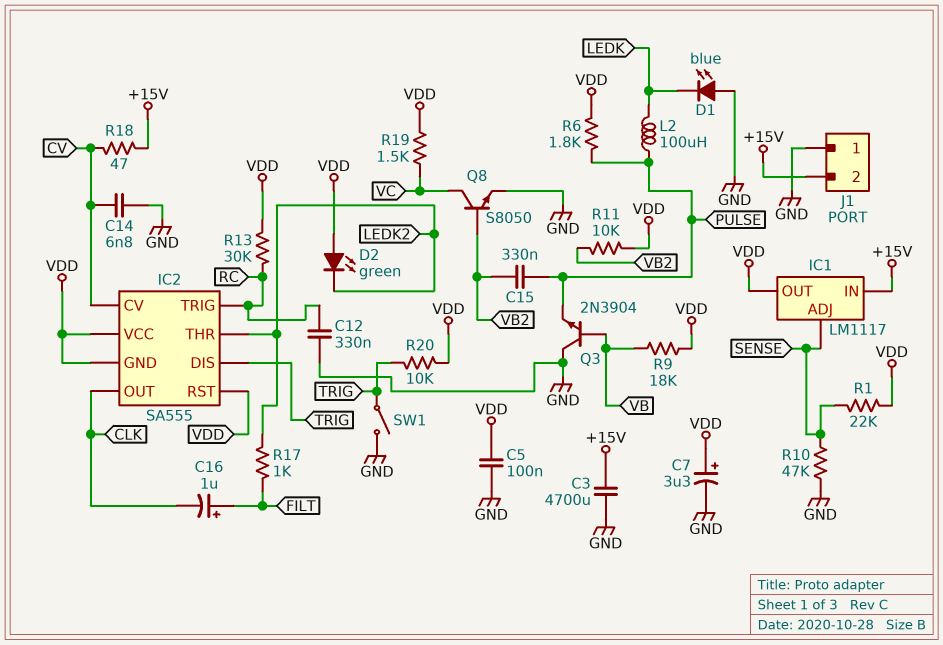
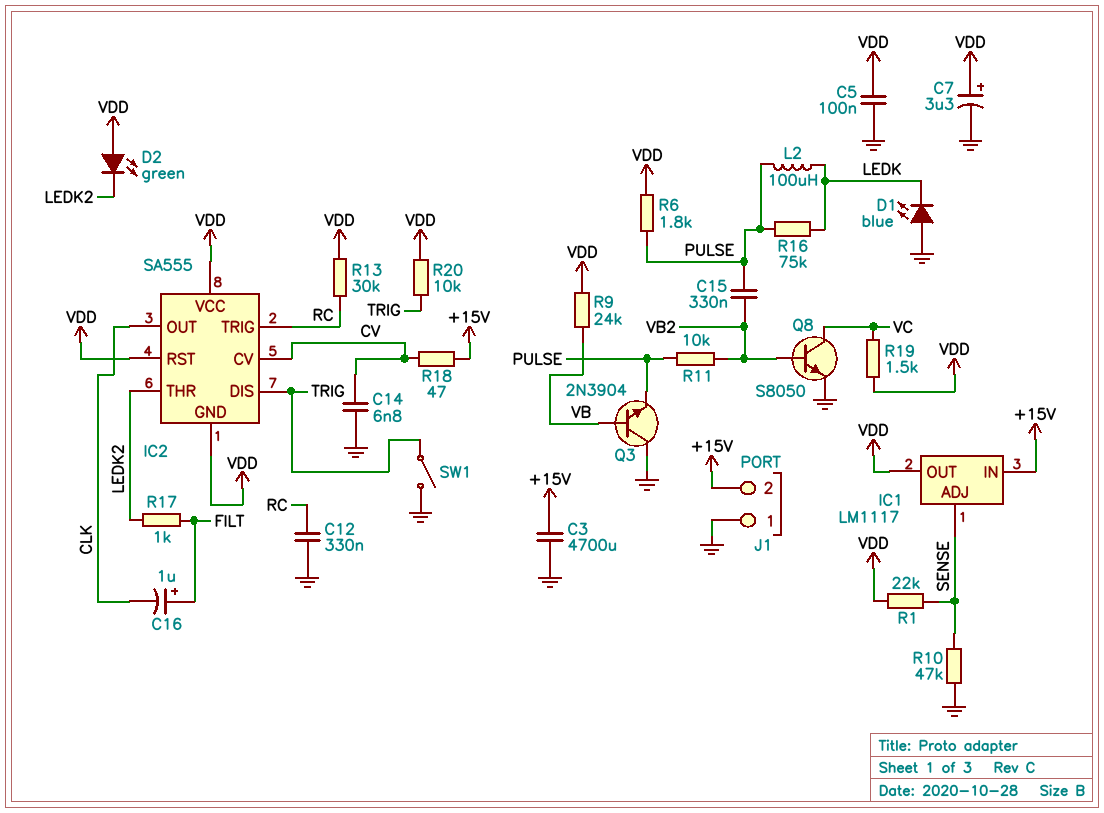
R9: 18k (VB, VDD) -> 24k (VB, VDD)
R11: 10k (VB2, VDD) -> 10k (PULSE, VB2)
R16: none -> 75k (LEDK, PULSE)

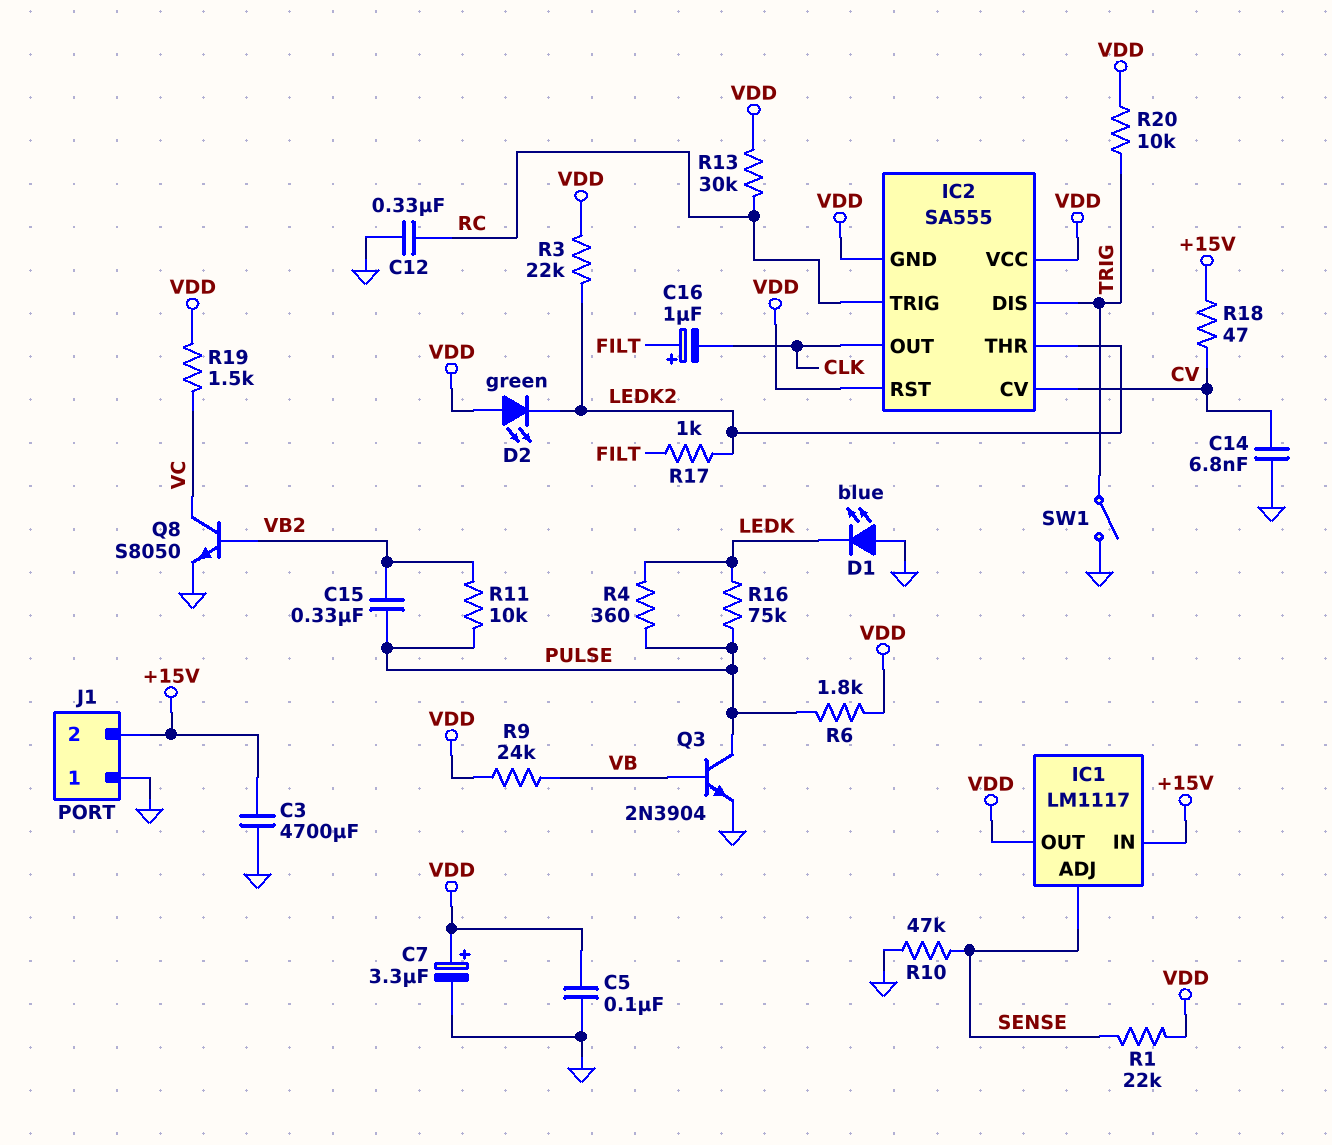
L2: 100uH (LEDK, PULSE) -> none
Q3: NPN 2N3904 (B VB, C GND, E PULSE) -> NPN 2N3904 (B VB, C PULSE, E GND)
R3: none -> 22k (LEDK2, VDD)
R4: none -> 360 (LEDK, PULSE)

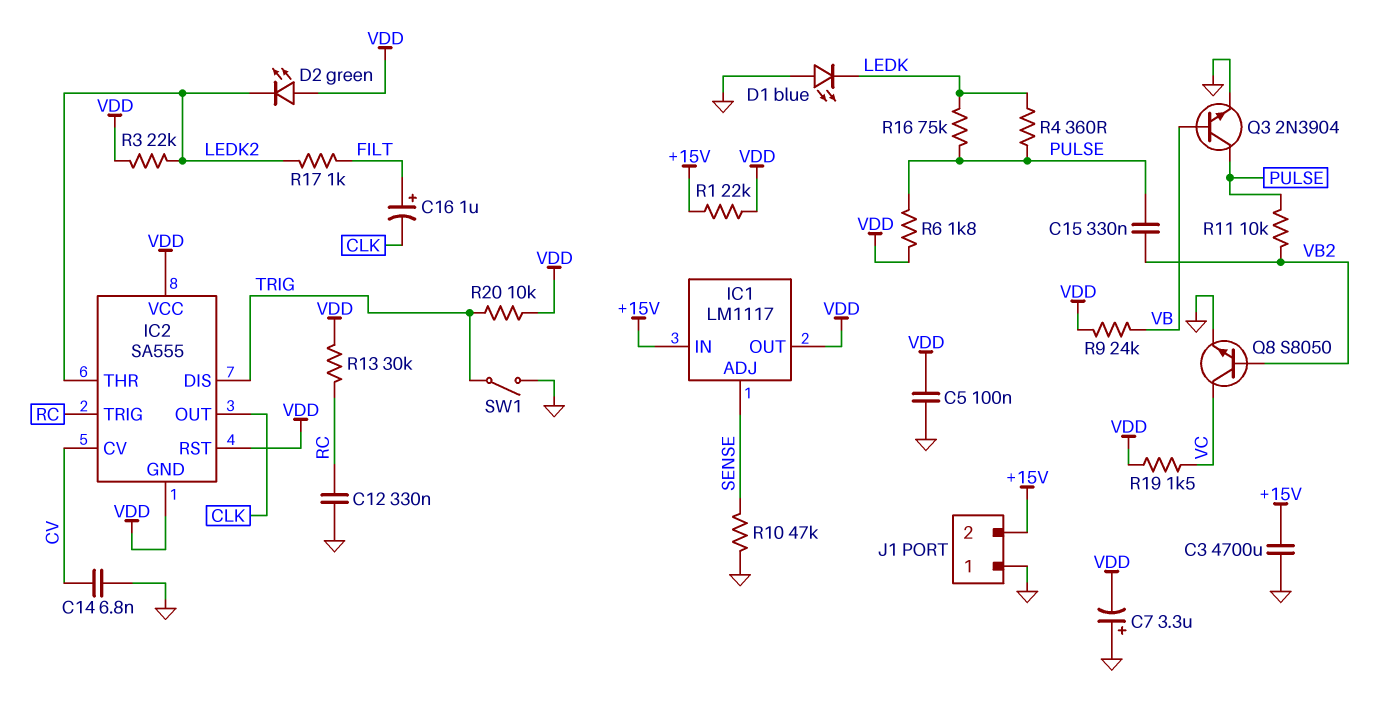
C7: 3.3uF (plus VDD, minus GND) -> 3.3uF (plus GND, minus VDD)
R1: 22k (SENSE, VDD) -> 22k (+15V, VDD)
R18: 47 (+15V, CV) -> none

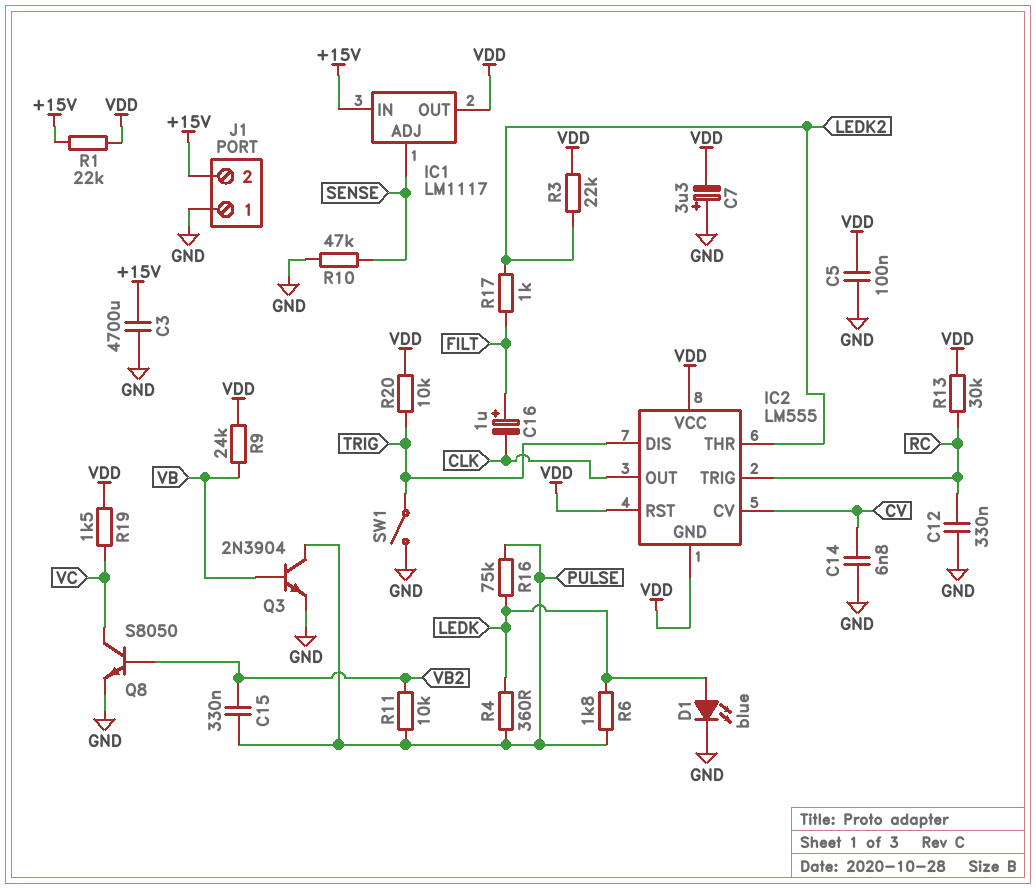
D1: LED blue (A GND, K LEDK) -> LED blue (A LEDK, K GND)
D2: LED green (A VDD, K LEDK2) -> none
IC2: SA555 -> LM555
R6: 1.8k (PULSE, VDD) -> 1.8k (LEDK, PULSE)

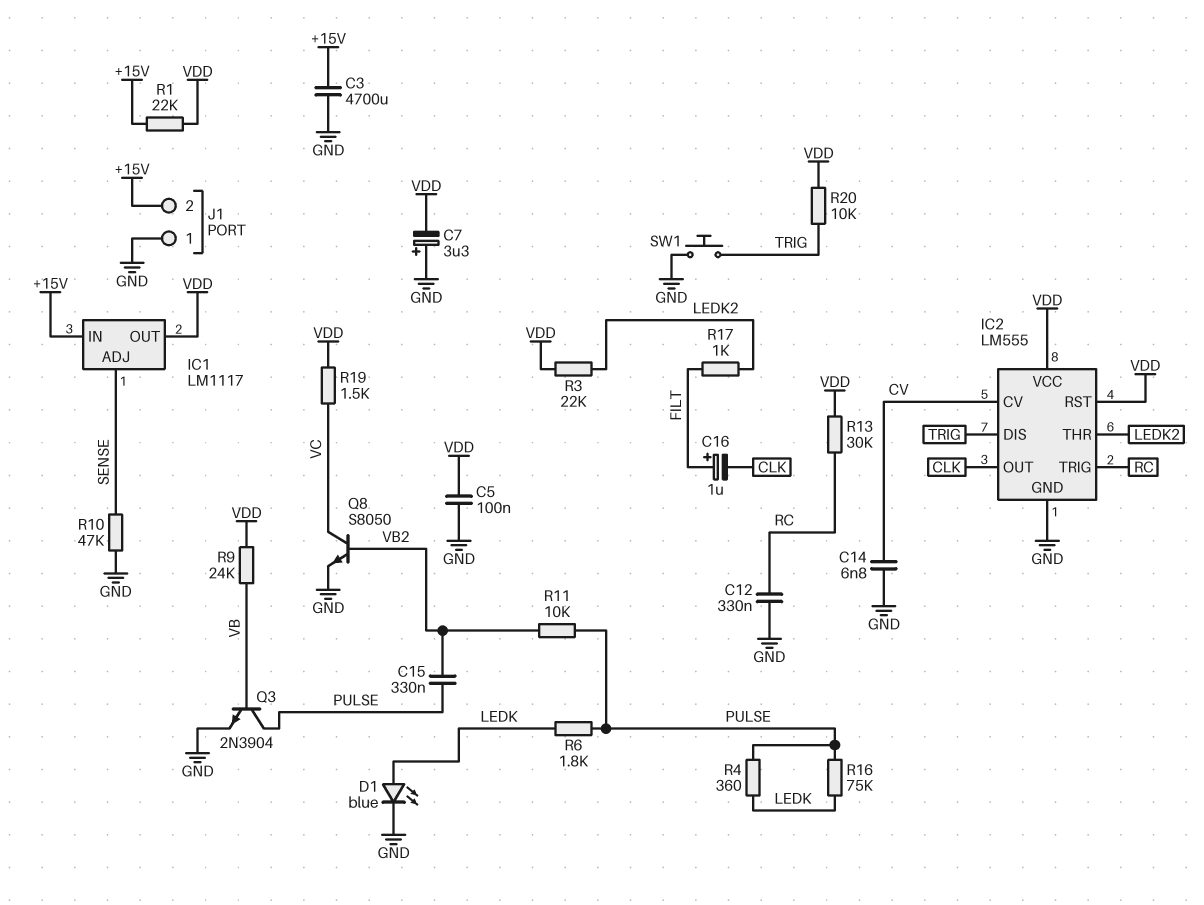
IC2 pin GND: VDD -> GND
SW1: switch (GND, TRIG) -> button (GND, TRIG)

